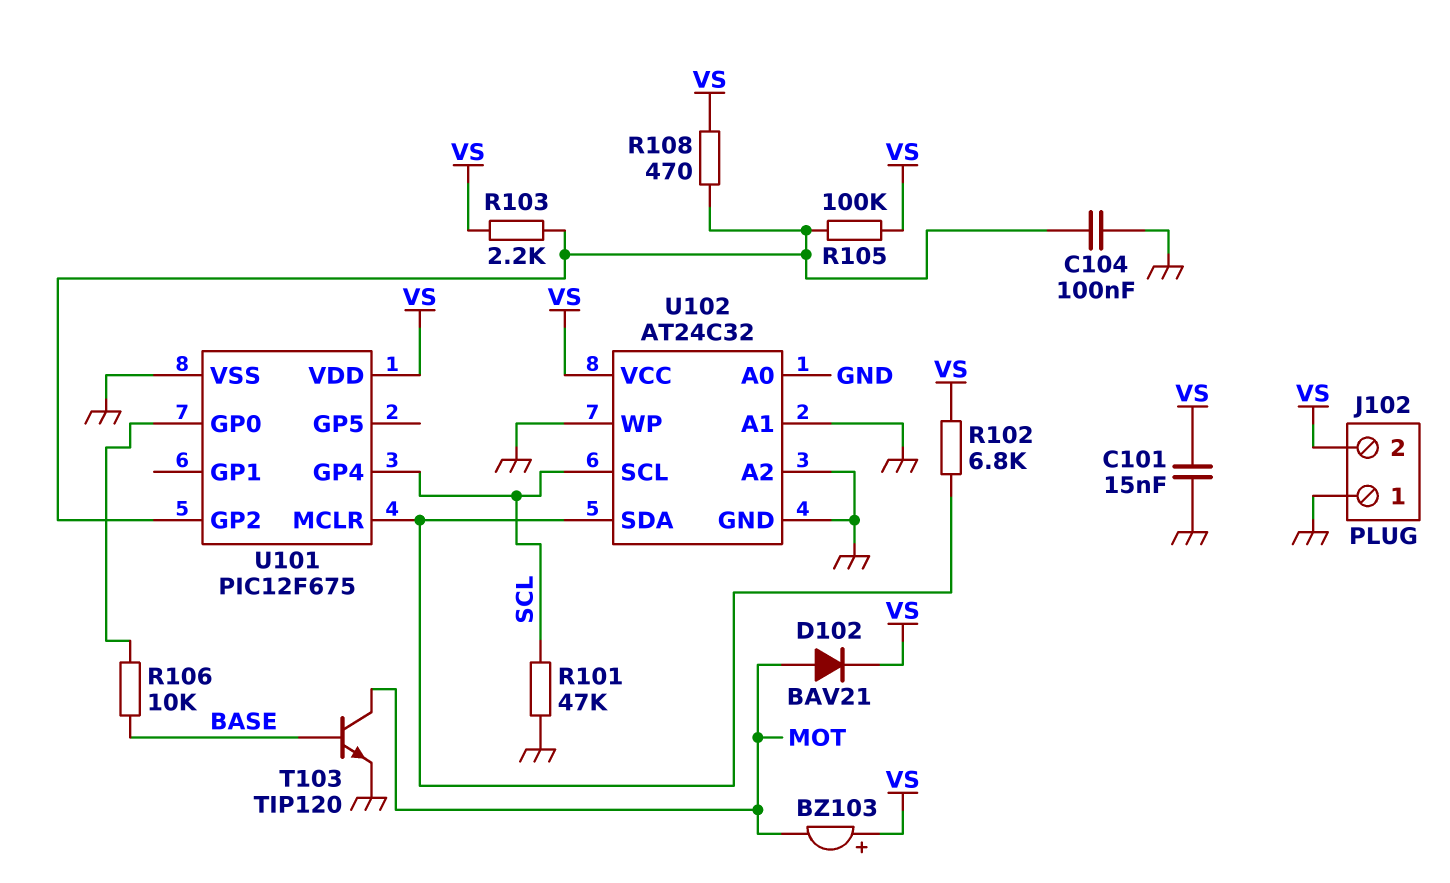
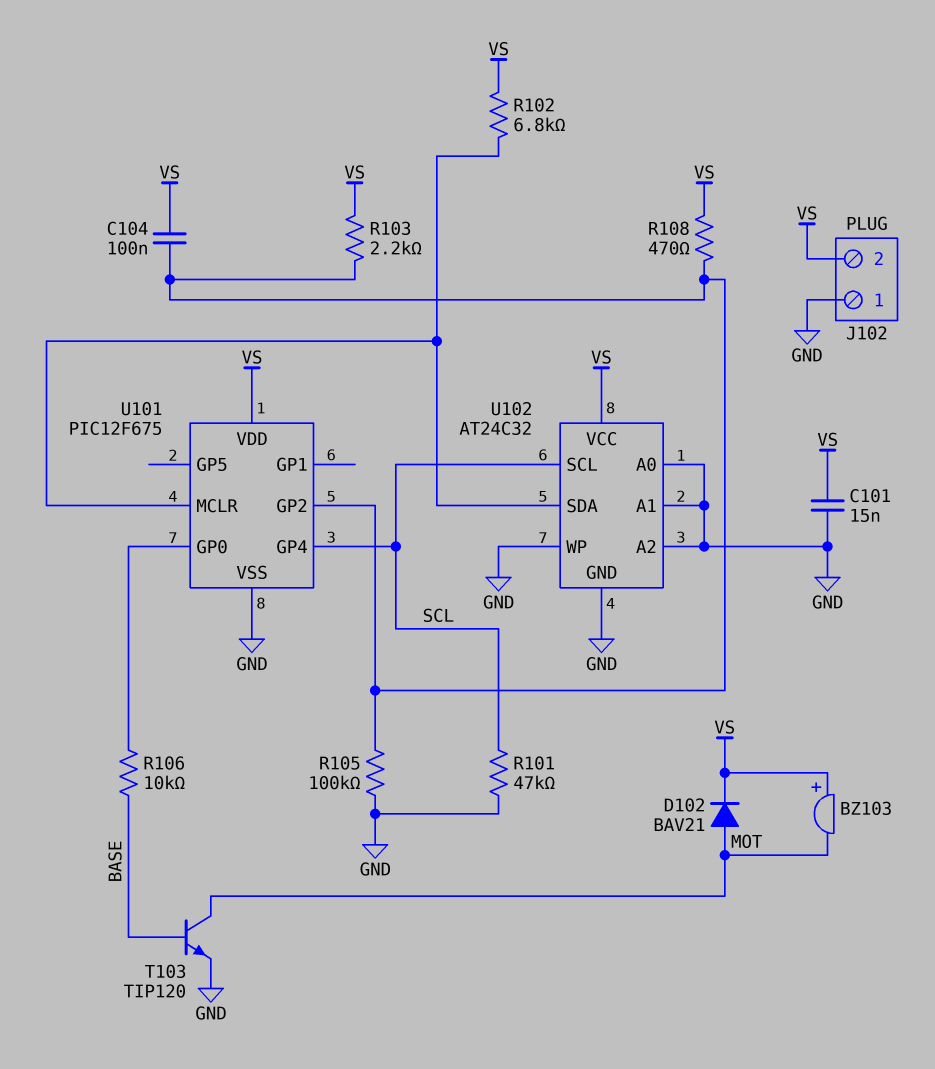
C104: 100nF (GND, U101/GP2) -> 100nF (U101/GP2, VS)
R105: 100k (U101/GP2, VS) -> 100k (GND, U101/GP2)

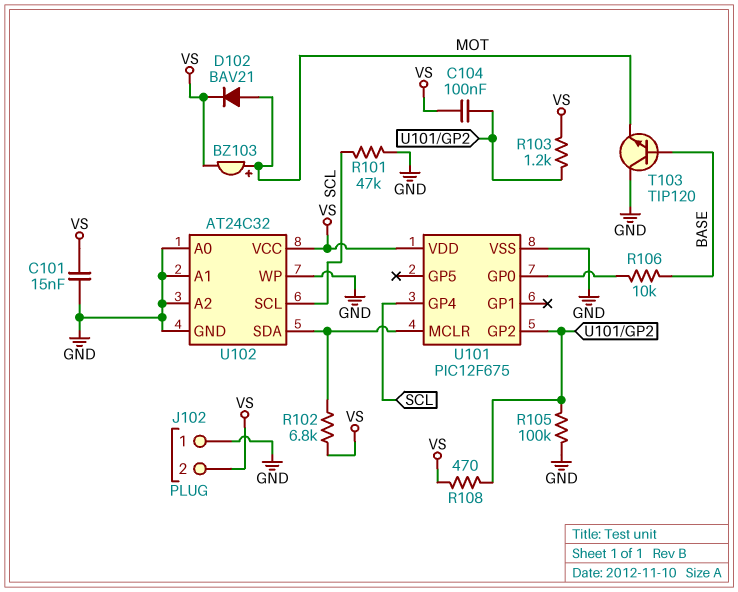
BZ103: buzzer (plus VS, minus MOT) -> buzzer (plus MOT, minus VS)
R103: 2.2k (U101/GP2, VS) -> 1.2k (U101/GP2, VS)
T103: NPN TIP120 (B BASE, C MOT, E GND) -> NPN TIP120 (B BASE, C GND, E MOT)

